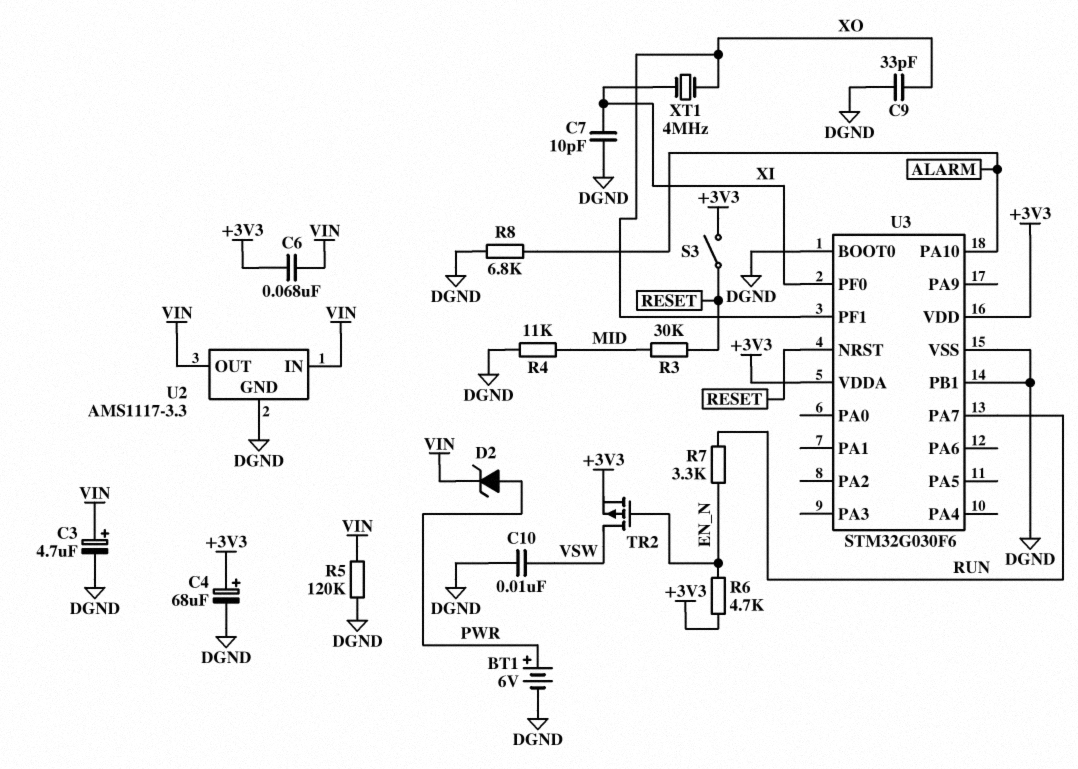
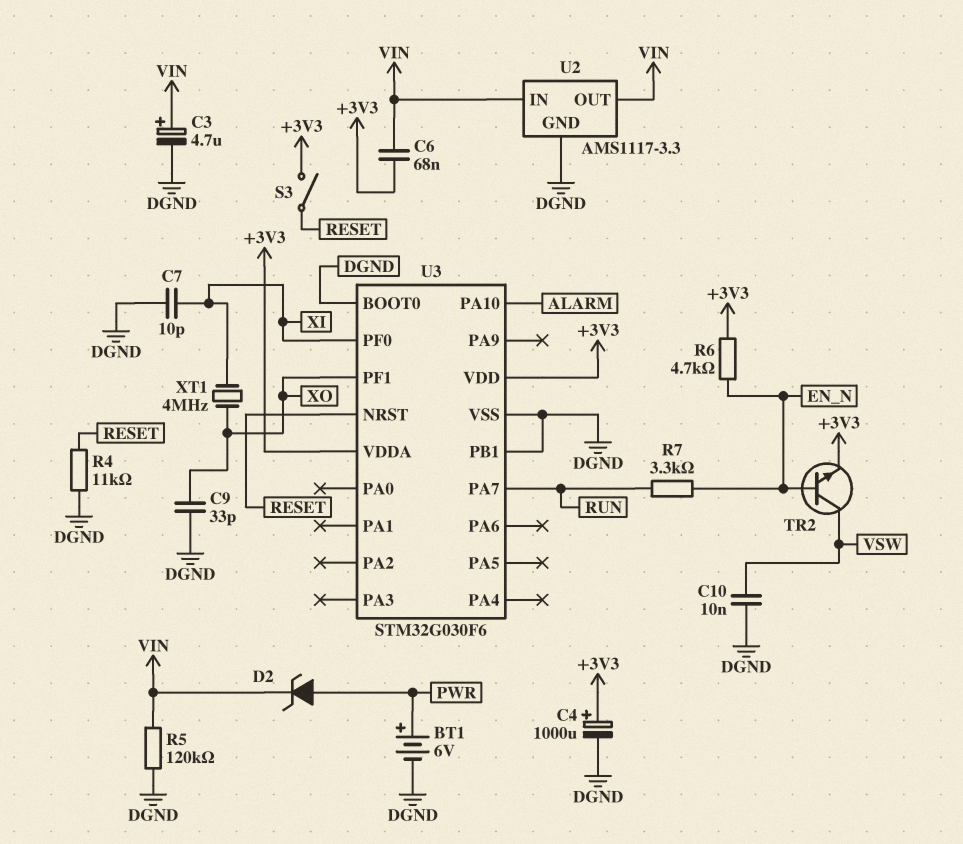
C4: 68uF (plus +3V3, minus DGND) -> 1000uF (plus +3V3, minus DGND)
R3: 30k (MID, RESET) -> none
R4: 11k (DGND, MID) -> 11k (DGND, RESET)
R8: 6.8k (ALARM, DGND) -> none
TR2: PMOS (G EN_N, D VSW, S +3V3) -> NPN (B EN_N, C VSW, E +3V3)

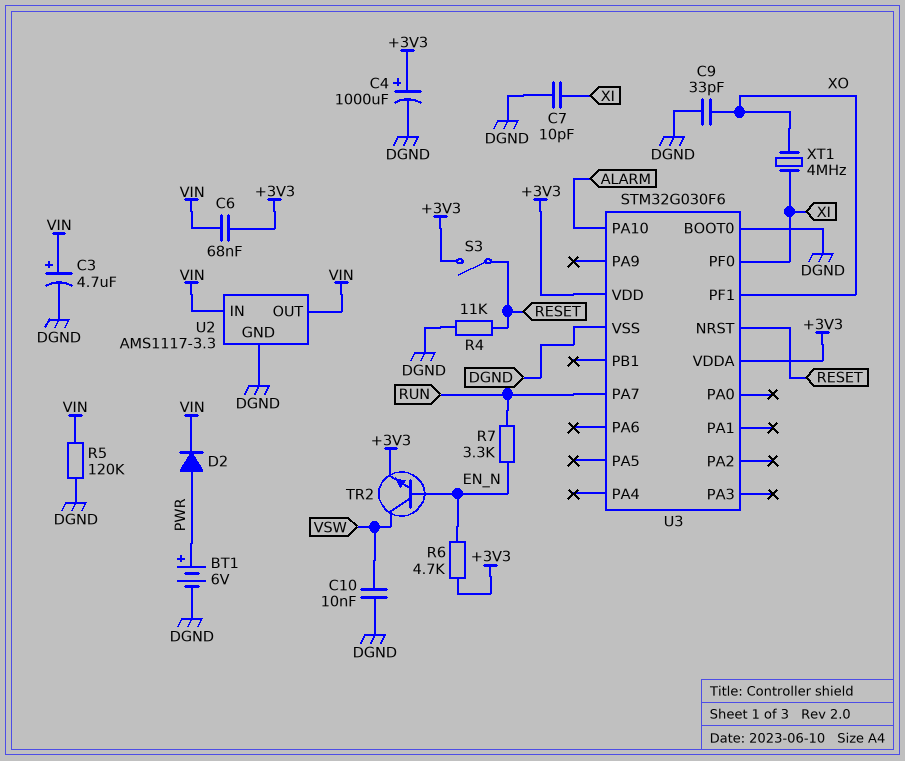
D2: zener (A PWR, K VIN) -> diode (A PWR, K VIN)
U3 pin PB1: DGND -> none

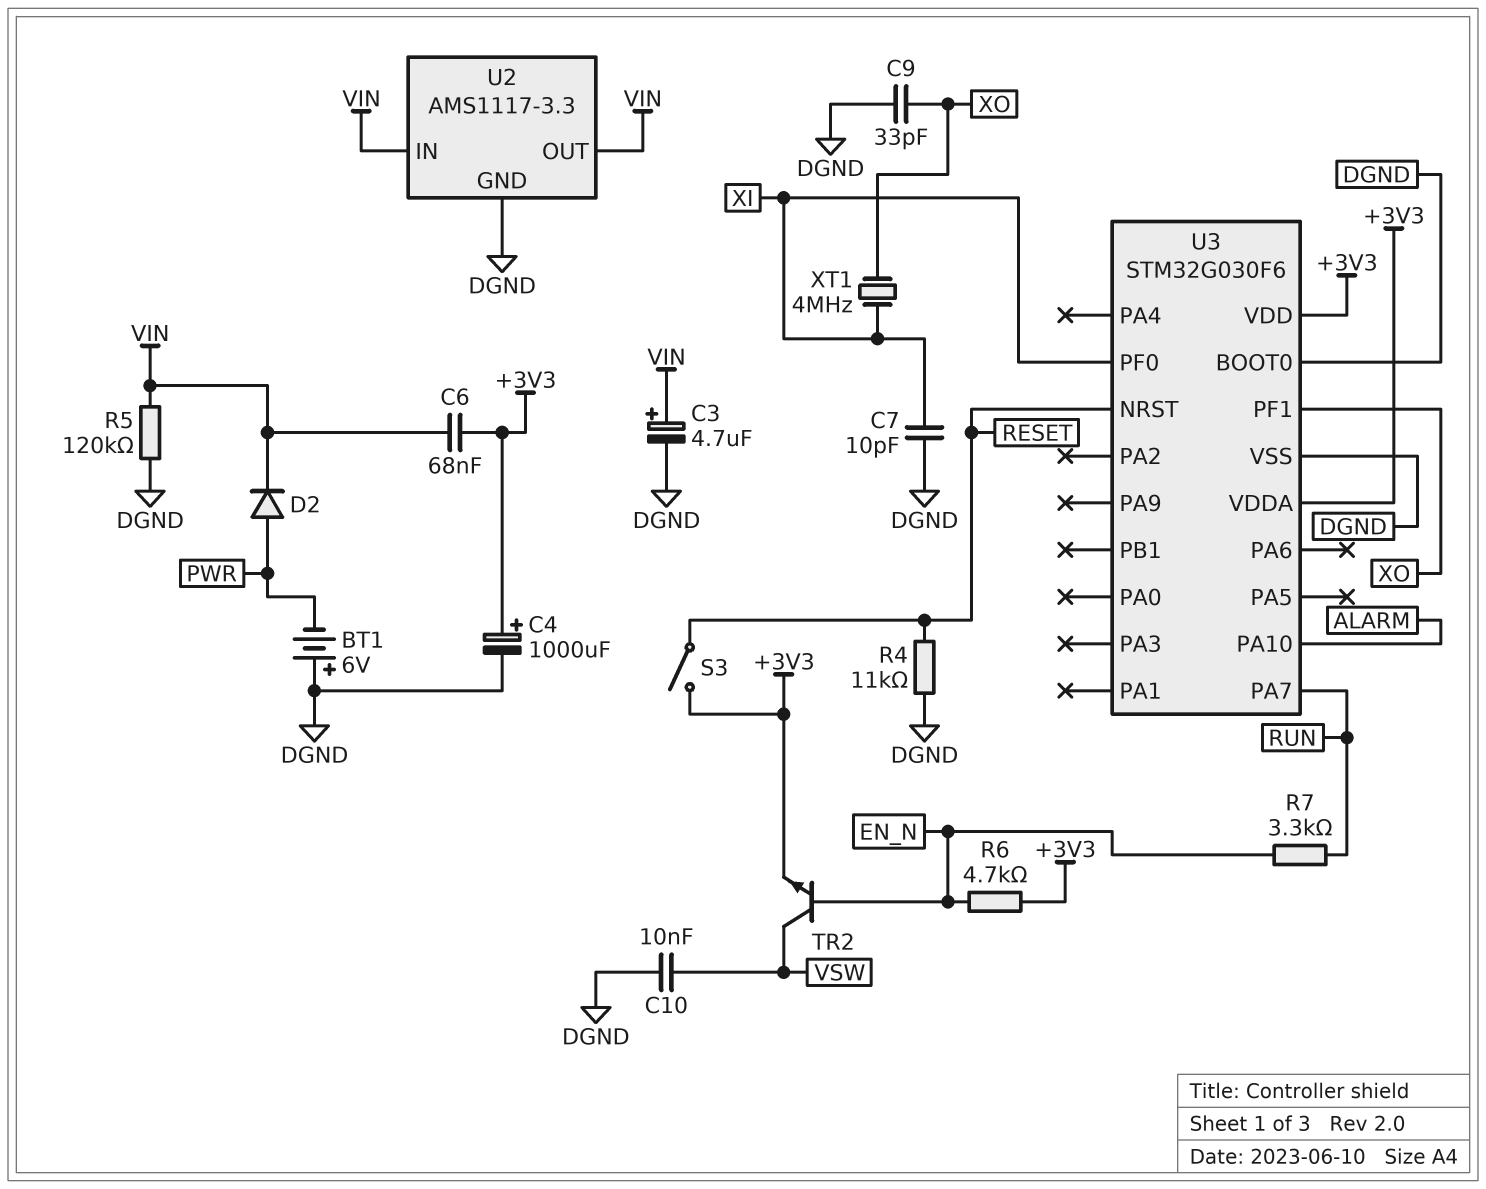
BT1: 6V (plus PWR, minus DGND) -> 6V (plus DGND, minus PWR)

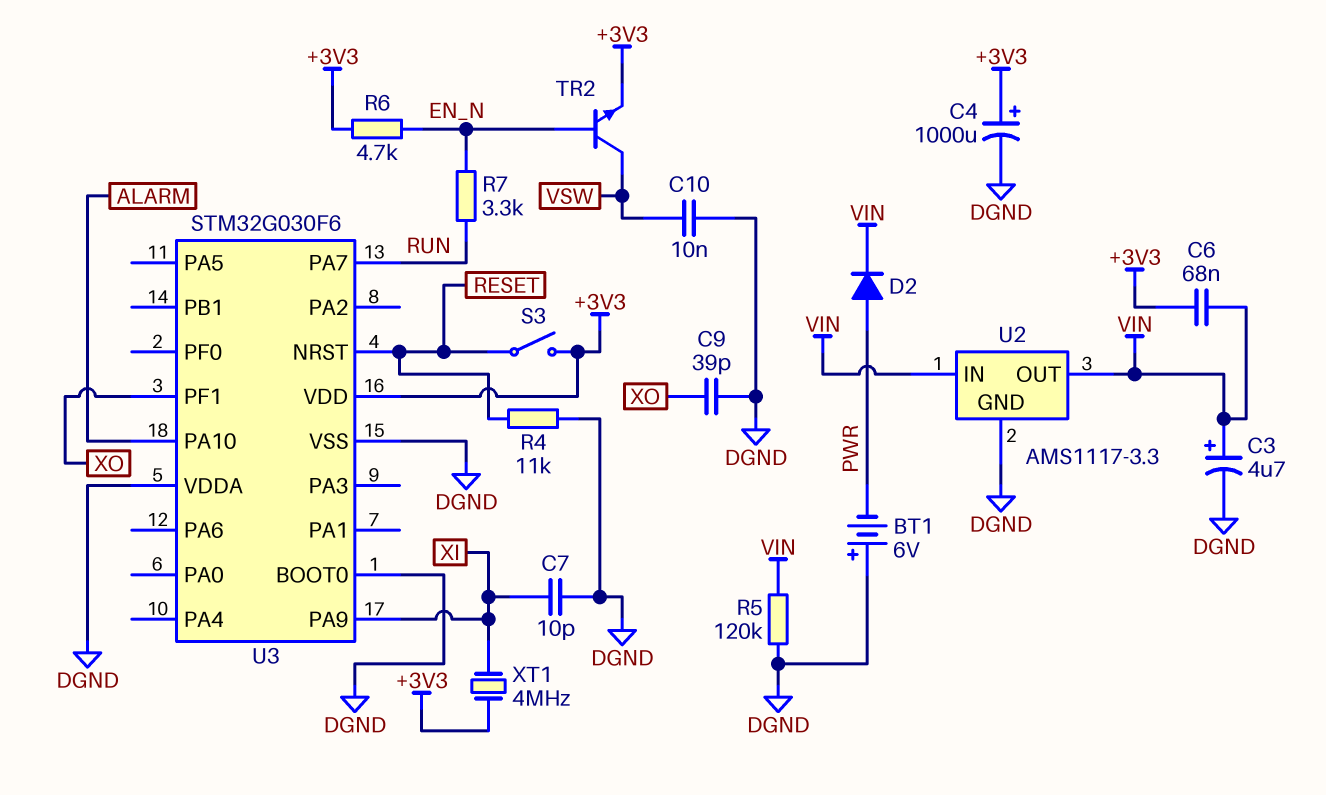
C9: 33pF (DGND, XO) -> 39pF (DGND, XO)
U3 pin PA9: none -> XI
U3 pin PF0: XI -> none
U3 pin VDDA: +3V3 -> DGND
XT1: 4MHz (XI, XO) -> 4MHz (+3V3, XI)

